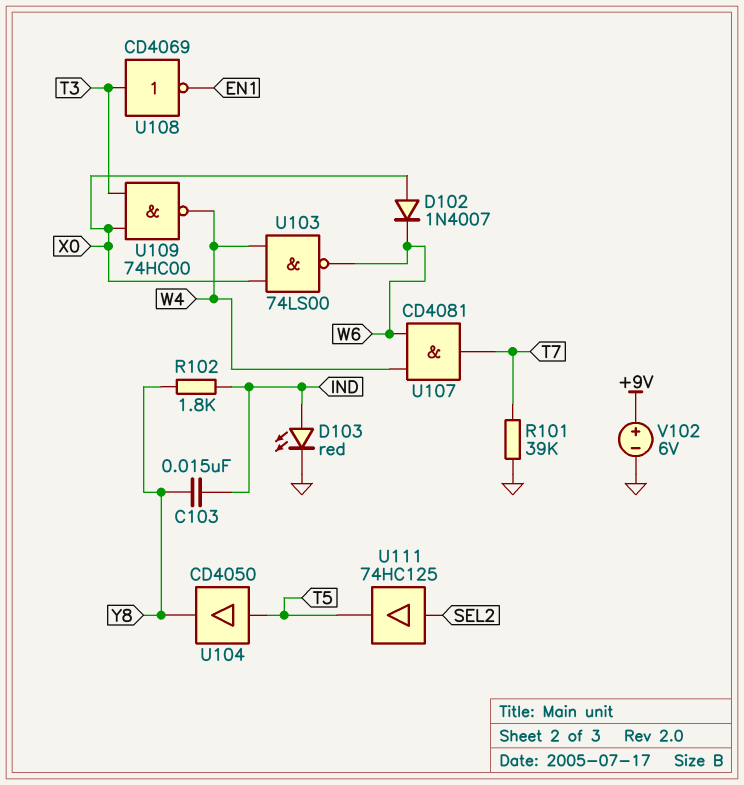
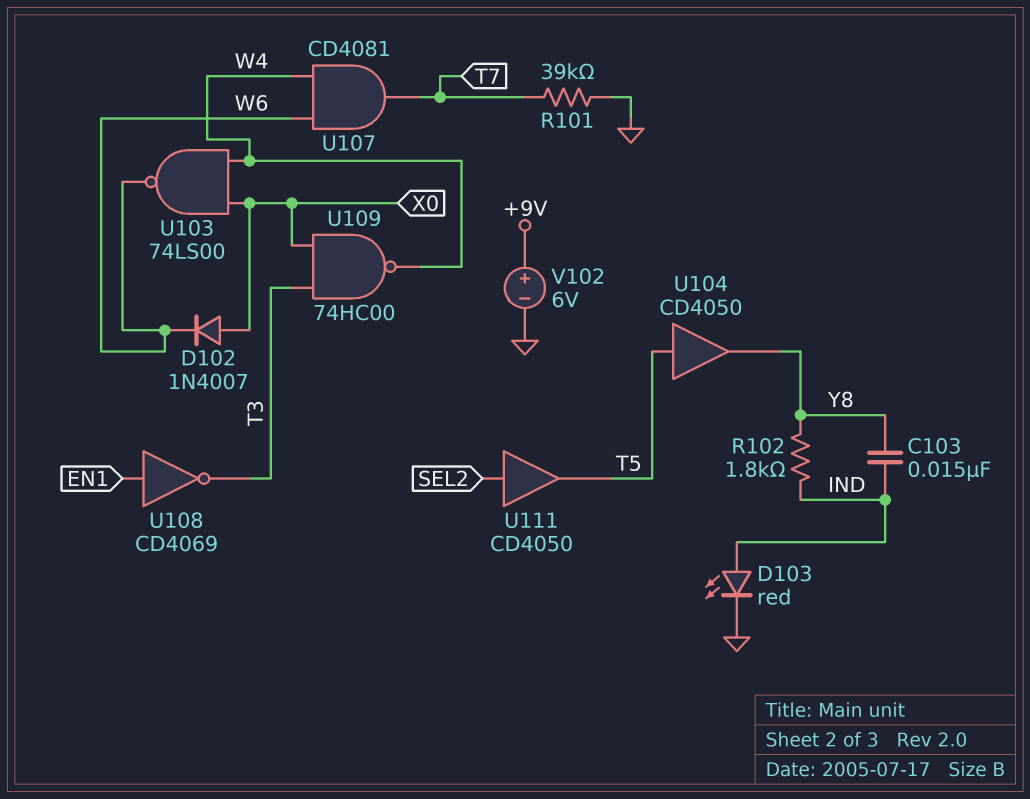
U108: NOT CD4069 (in T3, out EN1) -> NOT CD4069 (in EN1, out T3)
U111: buffer 74HC125 (in SEL2, out T5) -> buffer CD4050 (in SEL2, out T5)

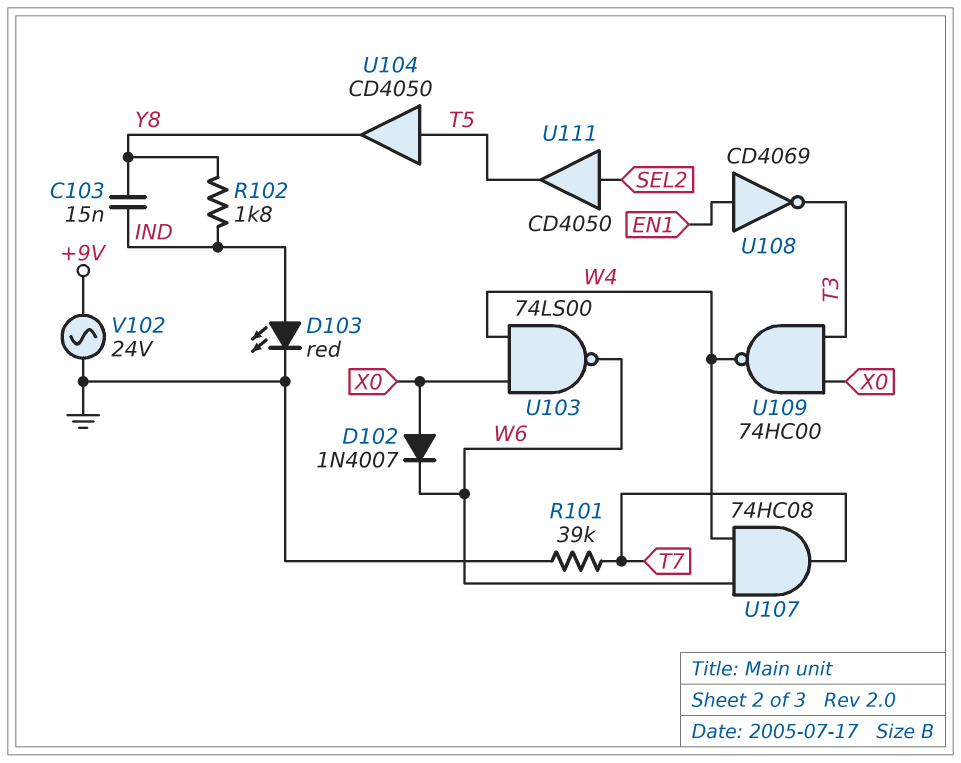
U107: AND CD4081 (in W4, in W6, out T7) -> AND 74HC08 (in W4, in W6, out T7)
V102: 6V (plus +9V, minus GND) -> AC 24V (+9V, GND)

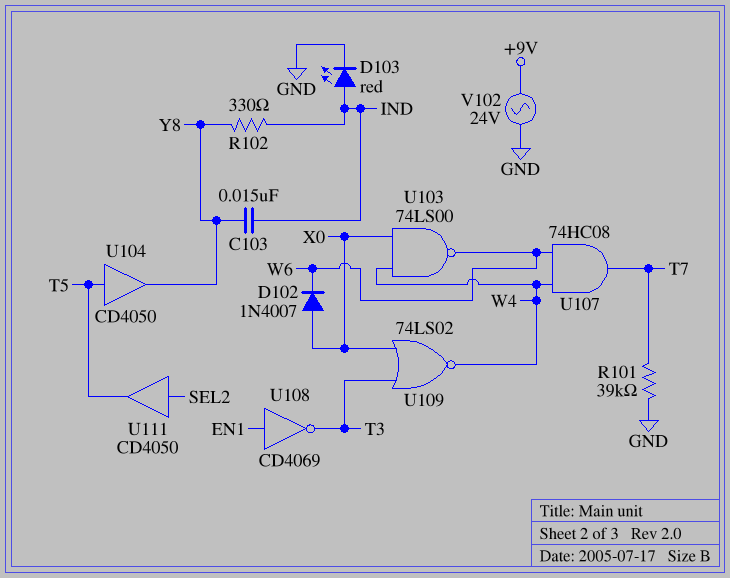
R102: 1.8k (IND, Y8) -> 330 (IND, Y8)
U109: NAND 74HC00 (in T3, in X0, out W4) -> NOR 74LS02 (in T3, in X0, out W4)

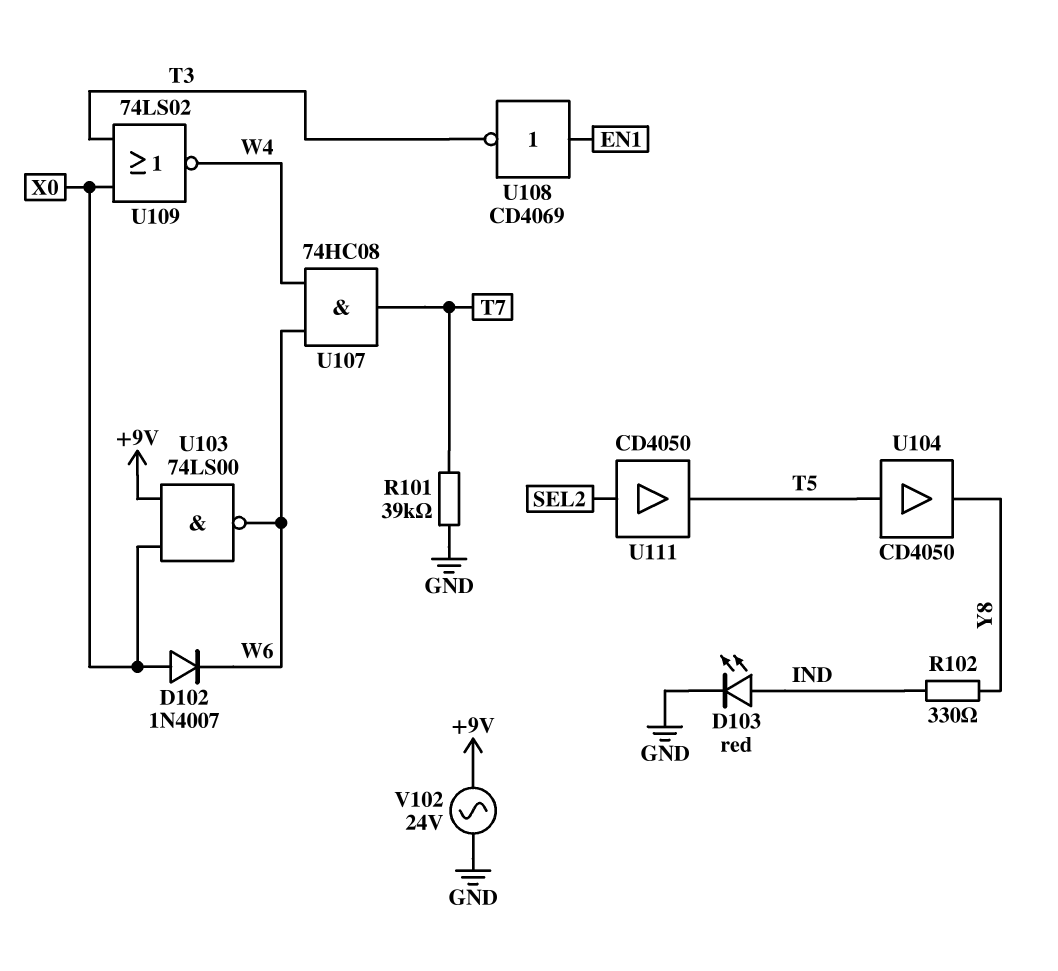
C103: 15nF (IND, Y8) -> none
U103: NAND 74LS00 (in W4, in X0, out W6) -> NAND 74LS00 (in +9V, in X0, out W6)

